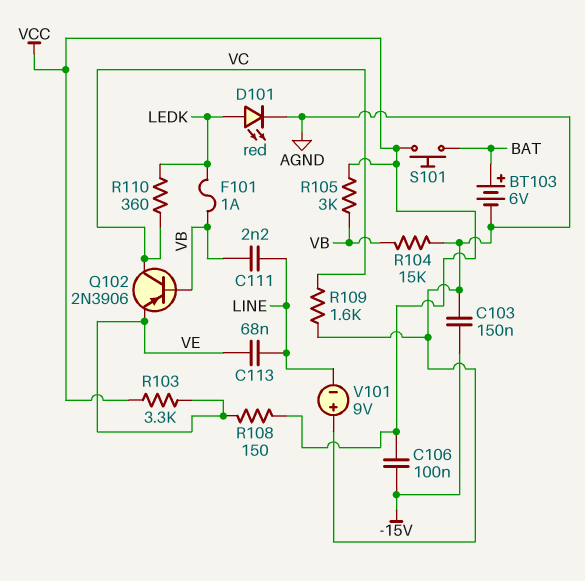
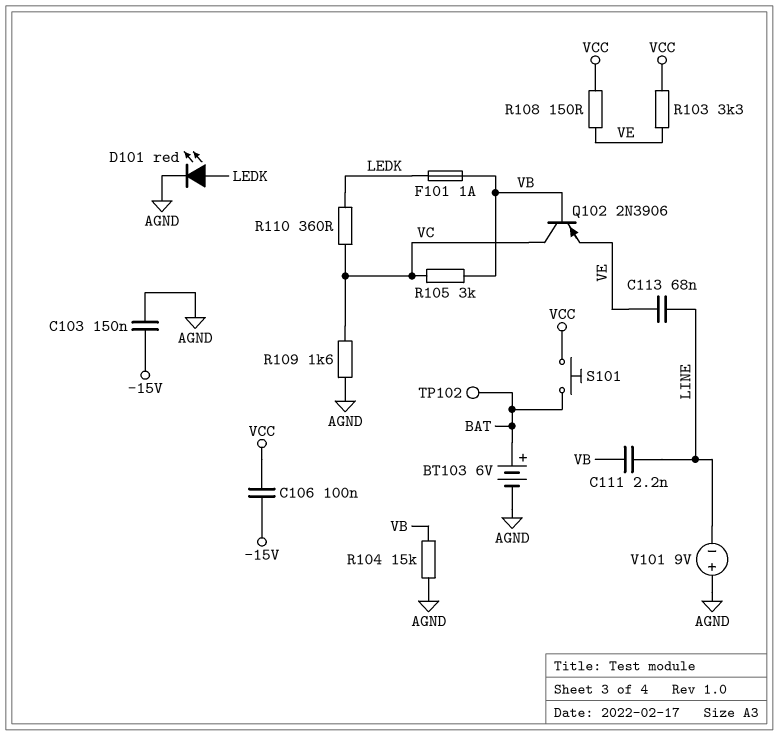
R105: 3k (VB, VCC) -> 3k (VB, VC)
TP102: none -> test point (BAT)

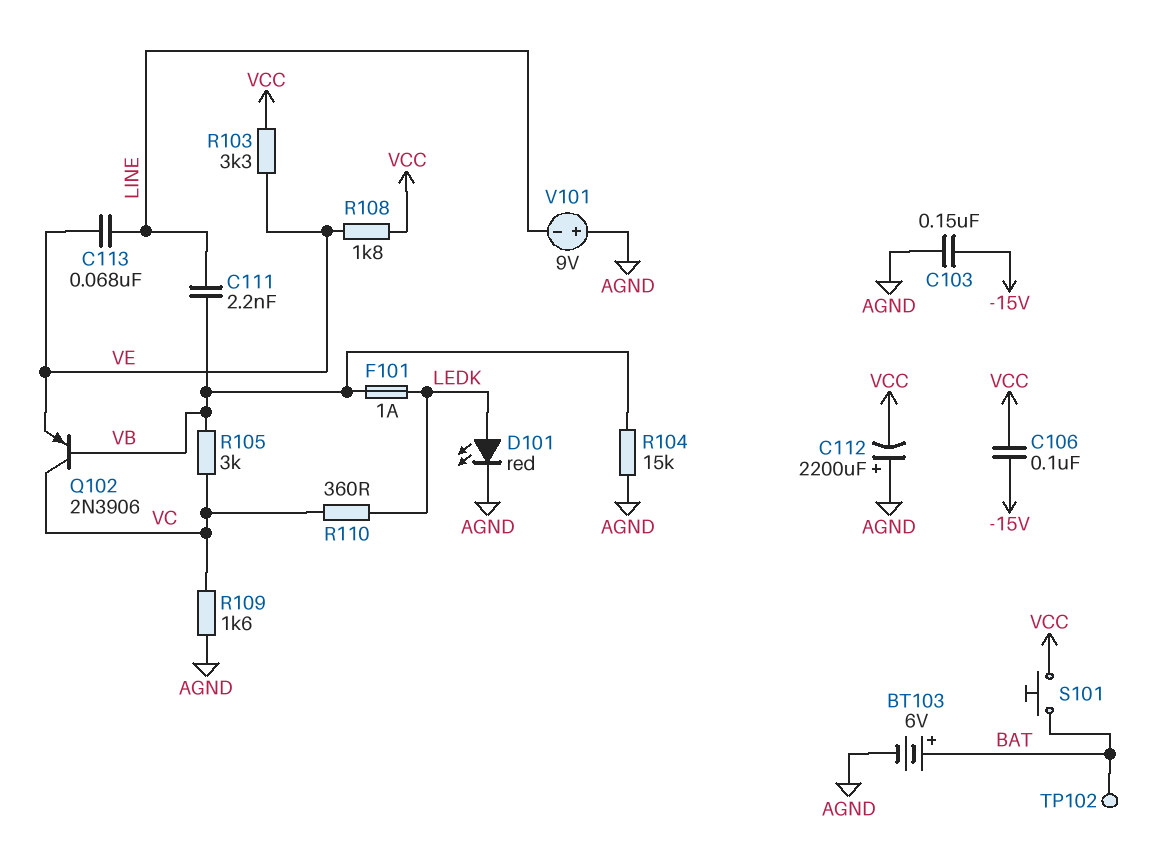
C112: none -> 2200uF (plus AGND, minus VCC)
R108: 150 (VCC, VE) -> 1.8k (VCC, VE)

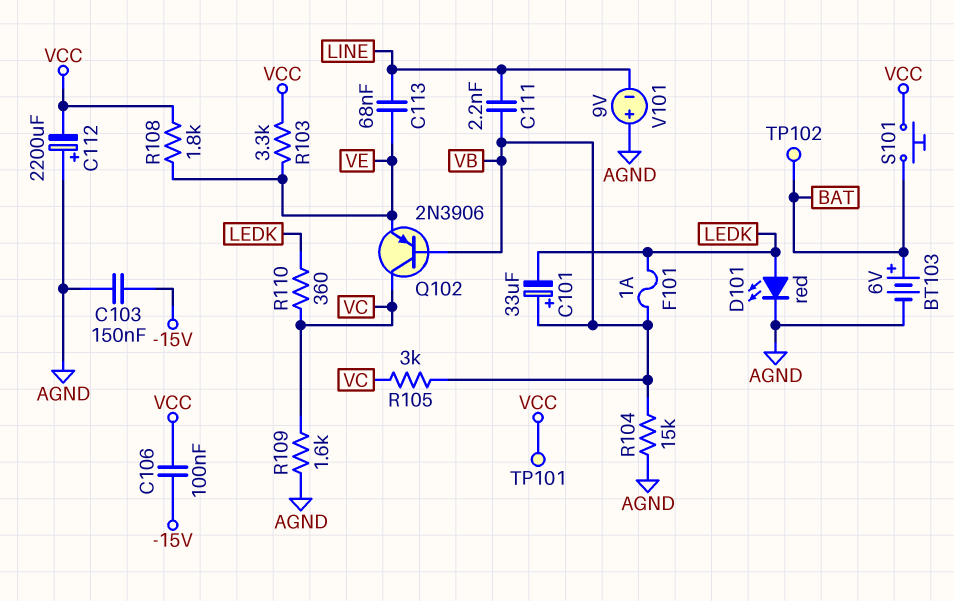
C101: none -> 33uF (plus VB, minus LEDK)
TP101: none -> test point (VCC)

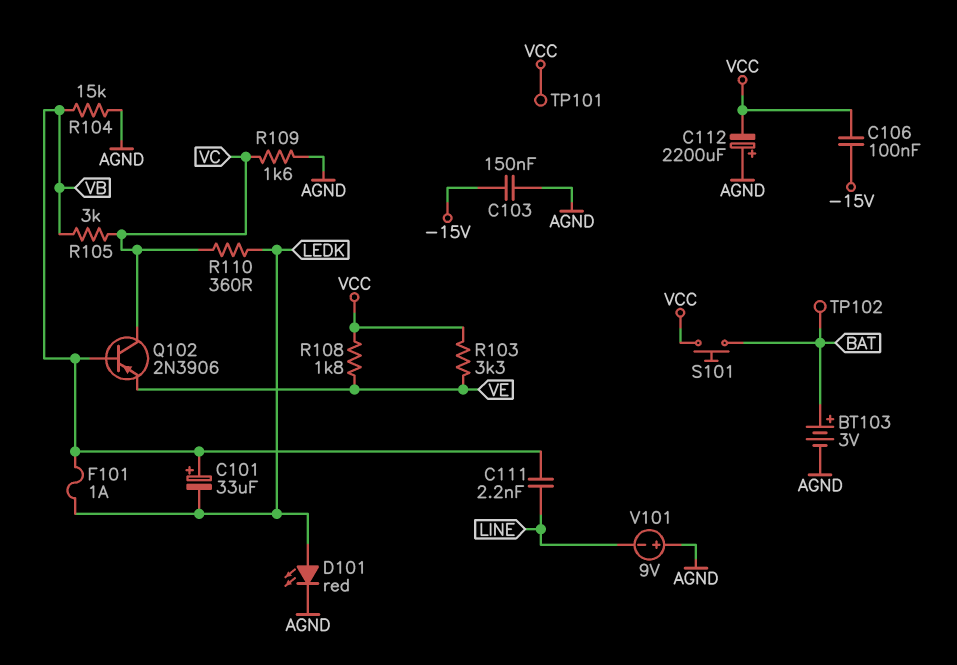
BT103: 6V (plus BAT, minus AGND) -> 3V (plus BAT, minus AGND)
C113: 68nF (LINE, VE) -> none

